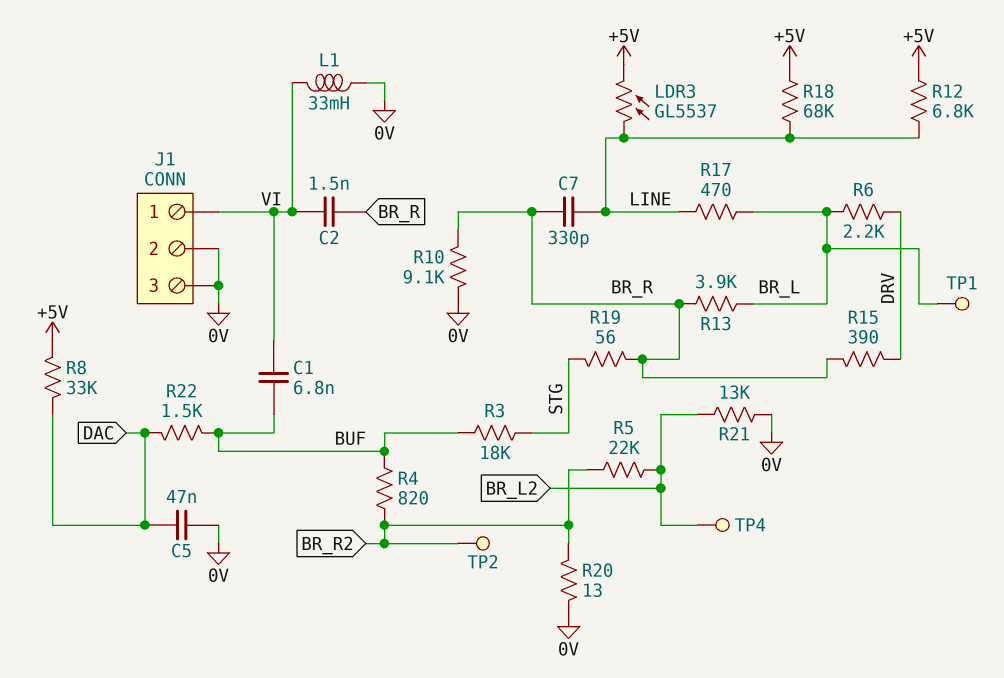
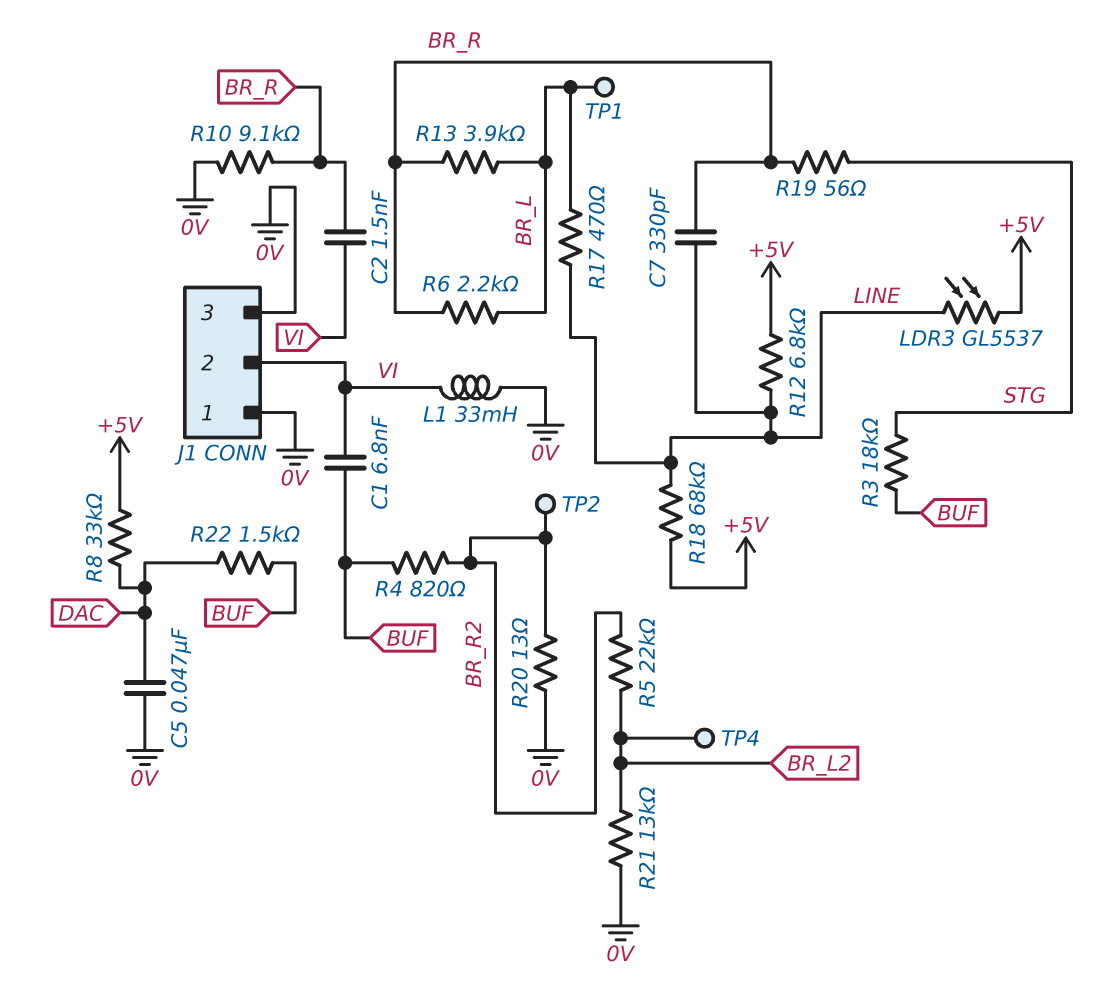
J1 pin 1: VI -> 0V
J1 pin 2: 0V -> VI
R6: 2.2k (BR_L, DRV) -> 2.2k (BR_L, BR_R)
R15: 390 (BR_R, DRV) -> none

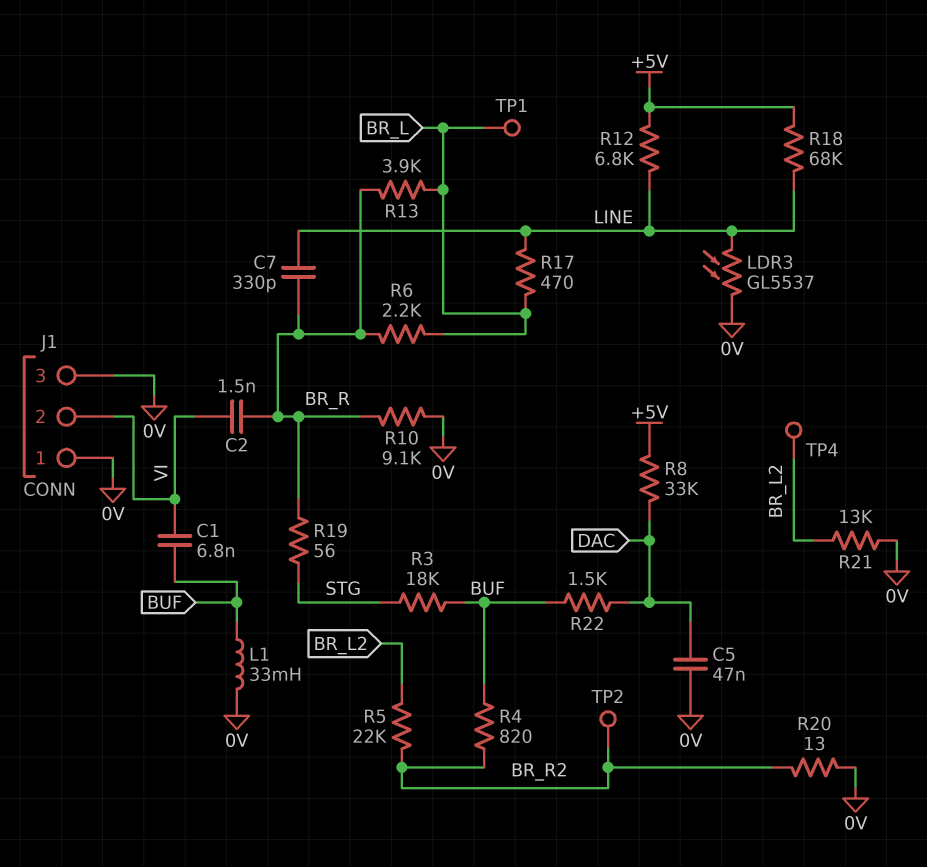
L1: 33mH (0V, VI) -> 33mH (0V, BUF)
LDR3: GL5537 (+5V, LINE) -> GL5537 (0V, LINE)

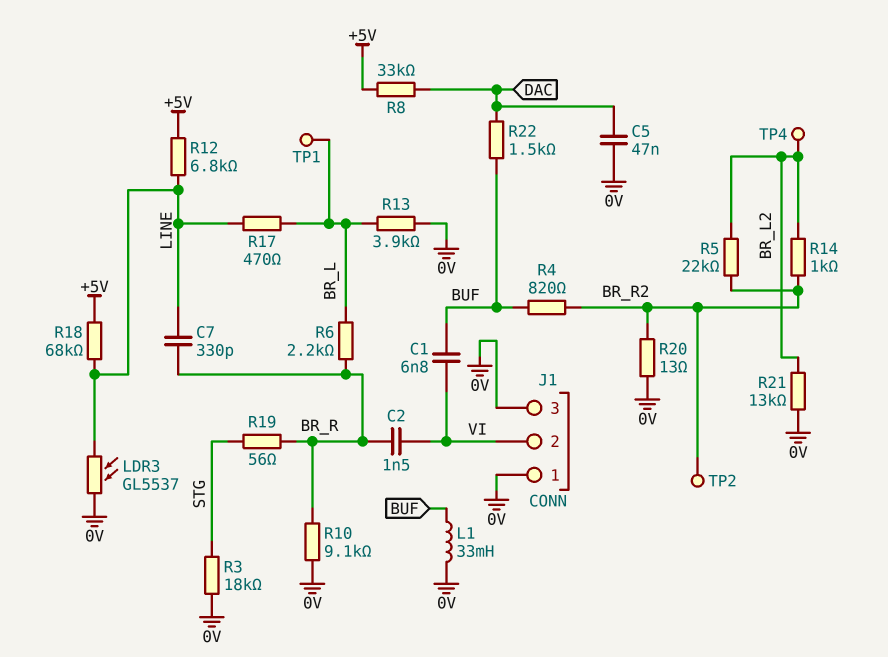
R3: 18k (BUF, STG) -> 18k (0V, STG)
R13: 3.9k (BR_L, BR_R) -> 3.9k (0V, BR_L)
R14: none -> 1k (BR_L2, BR_R2)

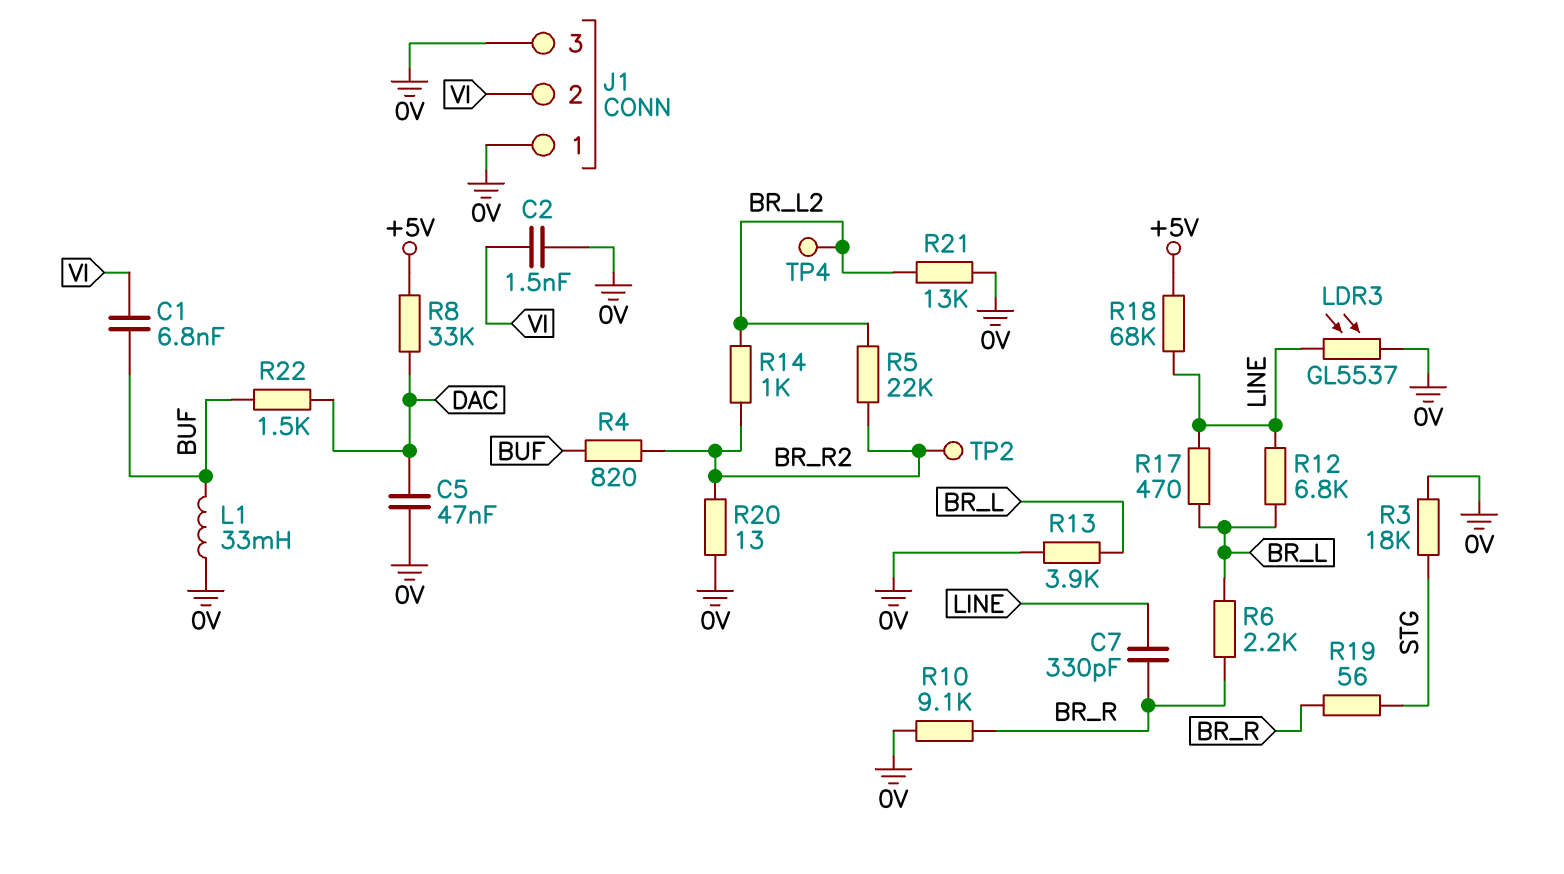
C2: 1.5nF (BR_R, VI) -> 1.5nF (0V, VI)
R12: 6.8k (+5V, LINE) -> 6.8k (BR_L, LINE)
TP1: test point (BR_L) -> none

